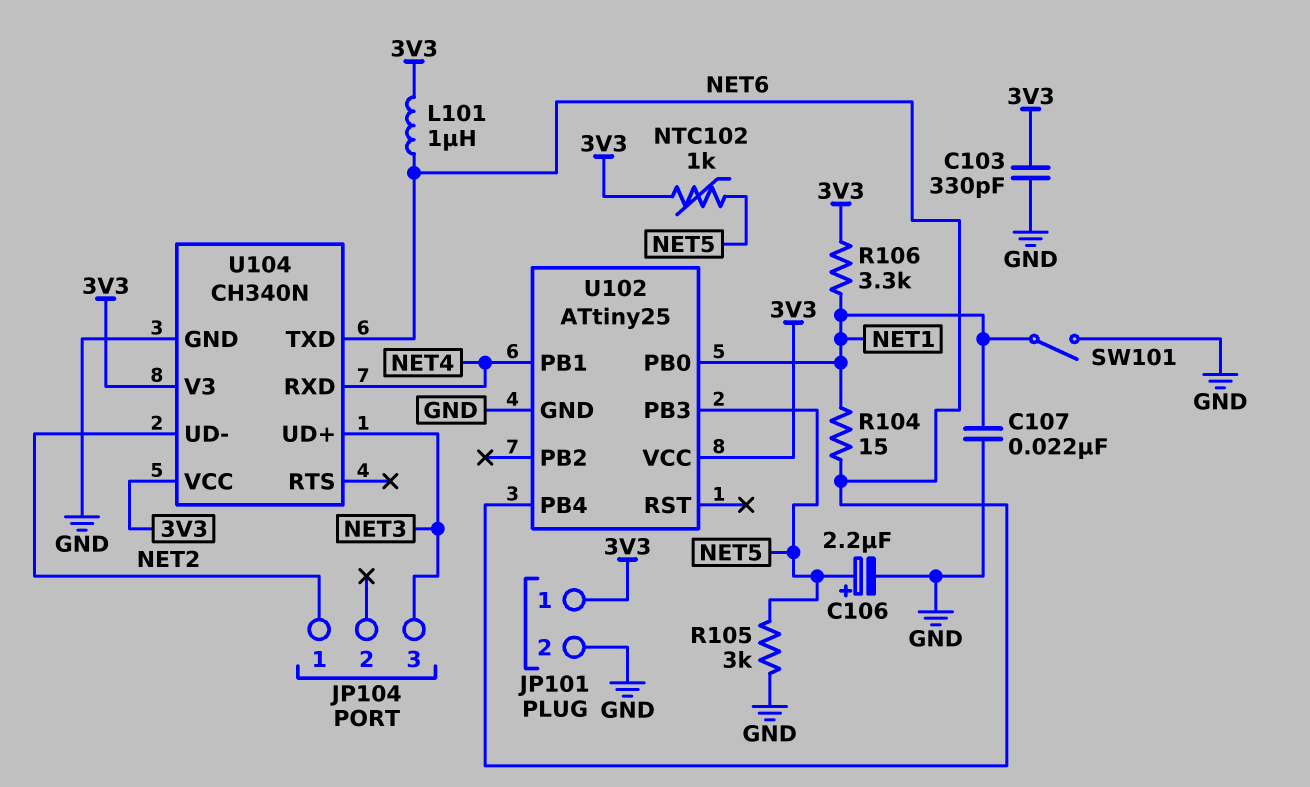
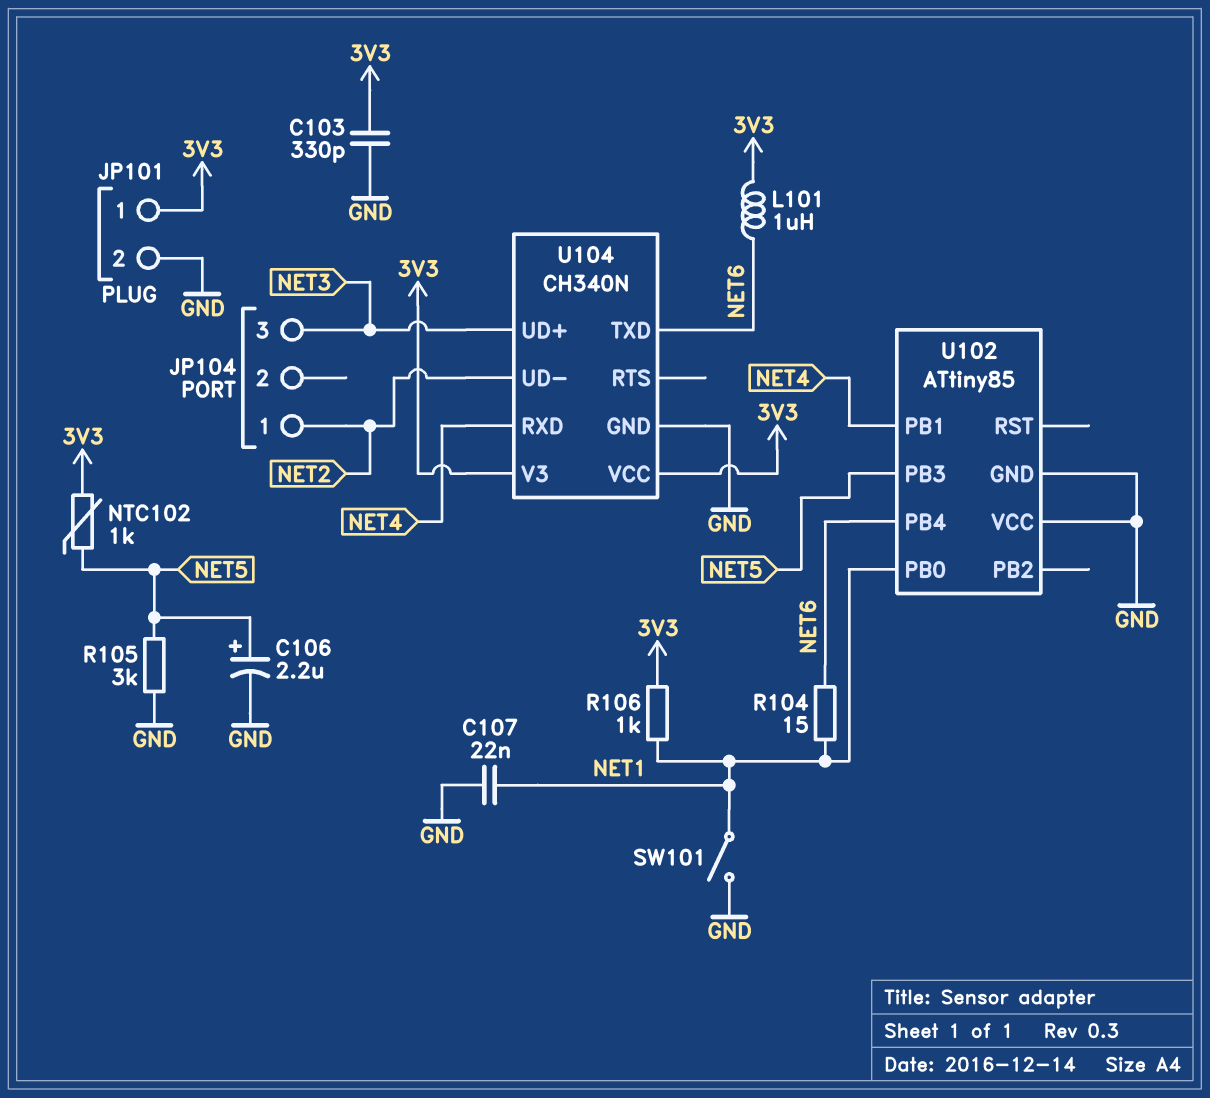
R106: 3.3k (3V3, NET1) -> 1k (3V3, NET1)
U102: ATtiny25 -> ATtiny85
U102 pin VCC: 3V3 -> GND

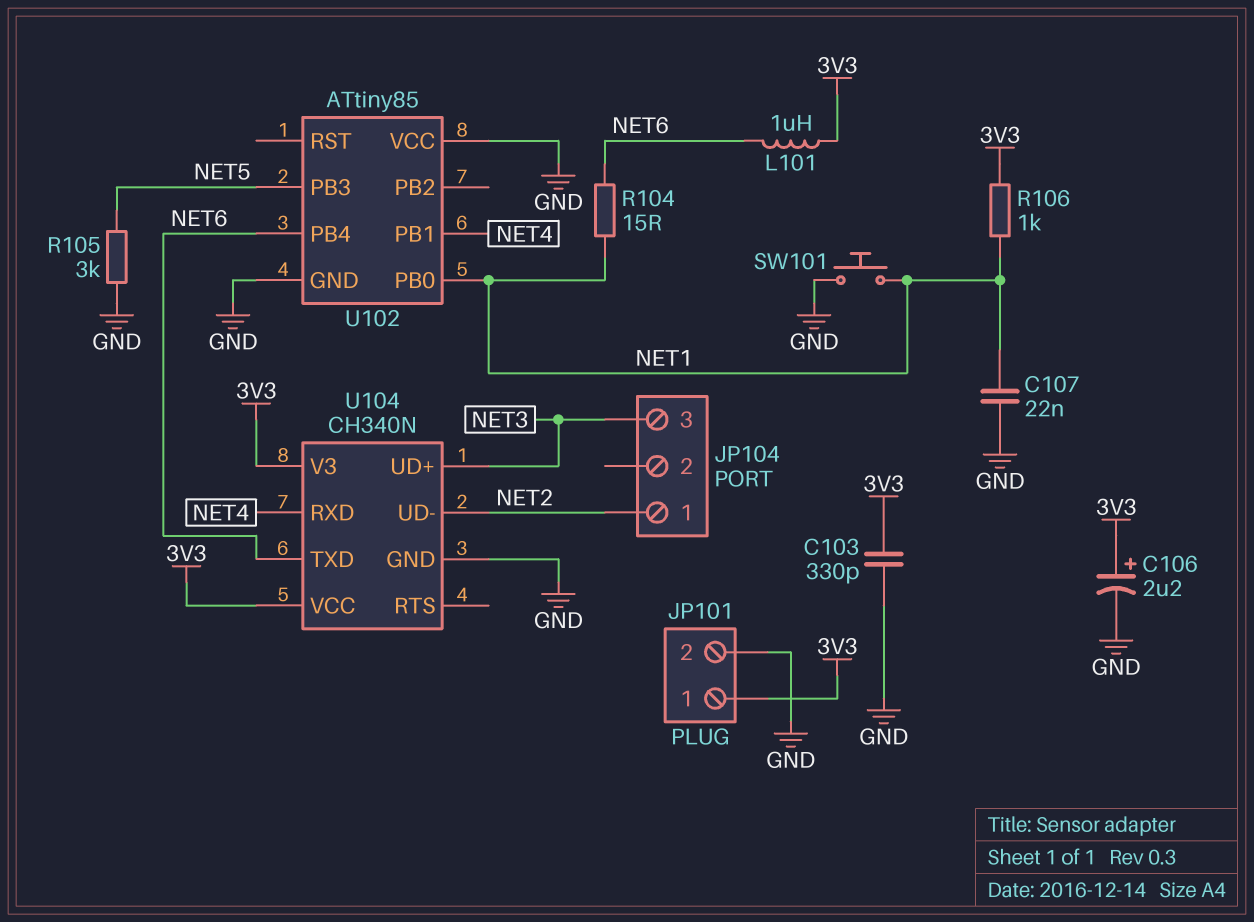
C106: 2.2uF (plus NET5, minus GND) -> 2.2uF (plus 3V3, minus GND)
NTC102: 1k (3V3, NET5) -> none
SW101: switch (GND, NET1) -> button (GND, NET1)

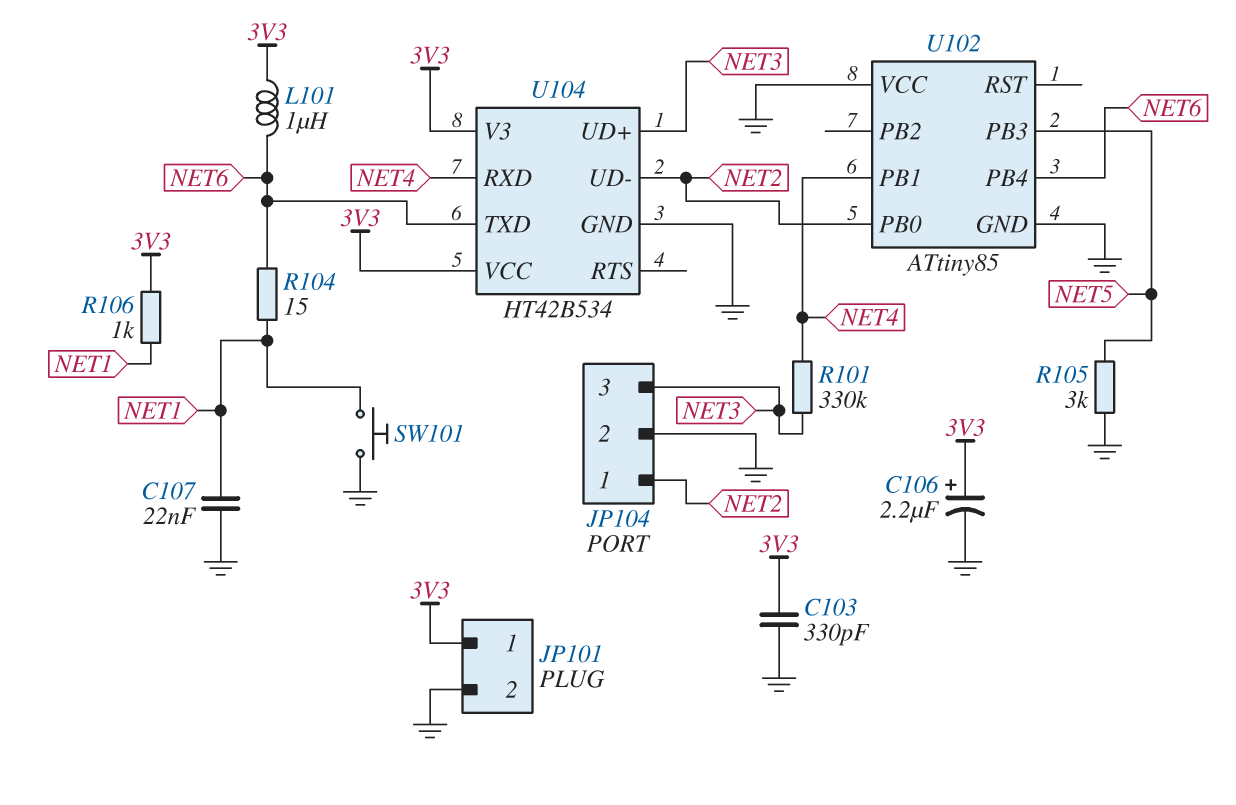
JP104 pin 2: none -> GND
R101: none -> 330k (NET3, NET4)
U102 pin PB0: NET1 -> NET2
U104: CH340N -> HT42B534

